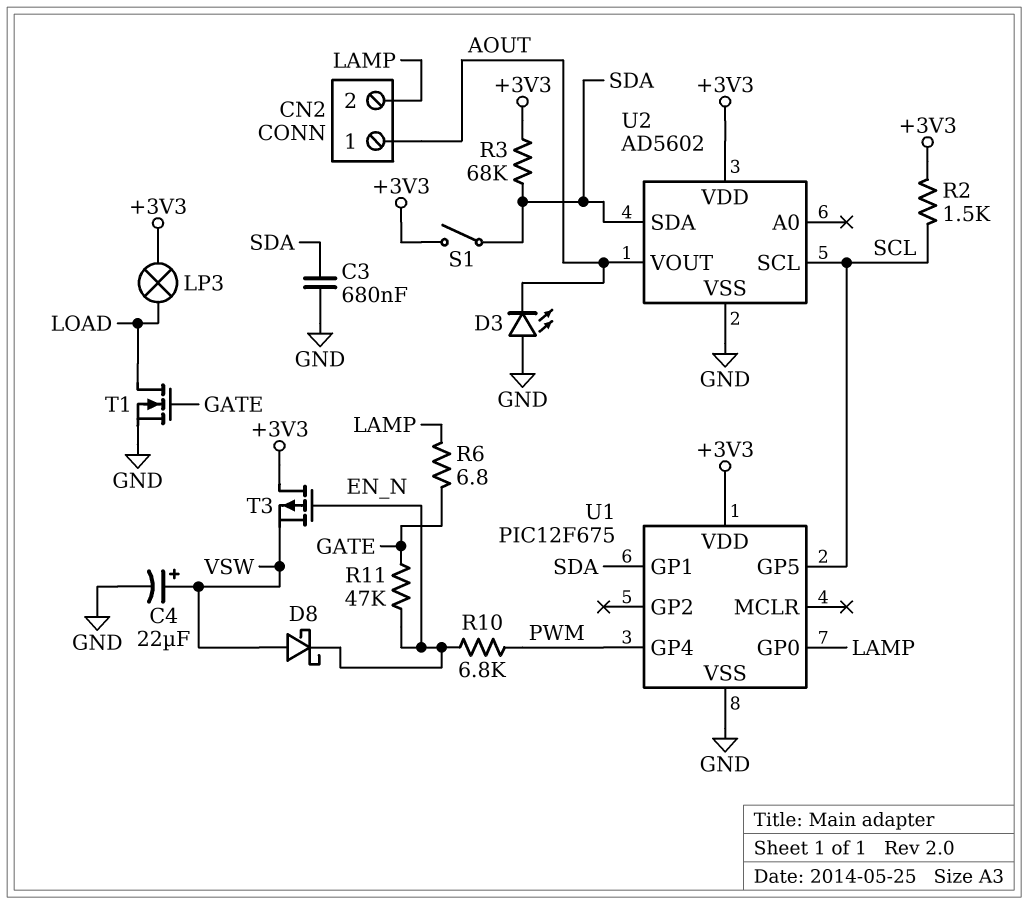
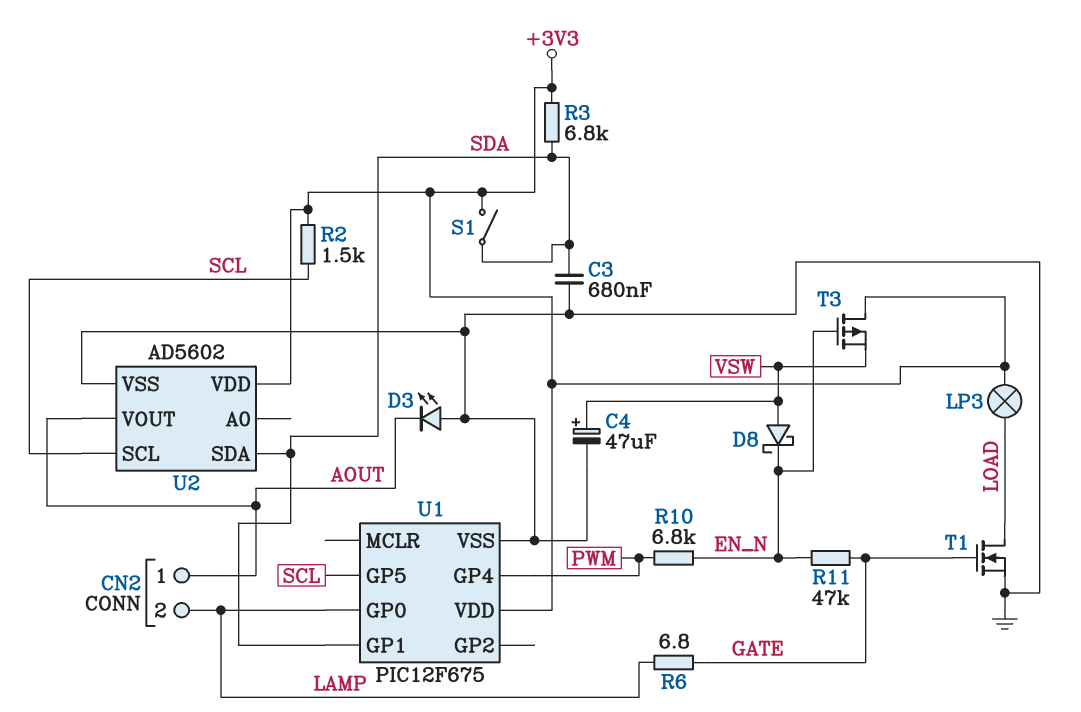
C4: 22uF (plus VSW, minus GND) -> 47uF (plus VSW, minus GND)
R3: 68k (+3V3, SDA) -> 6.8k (+3V3, SDA)

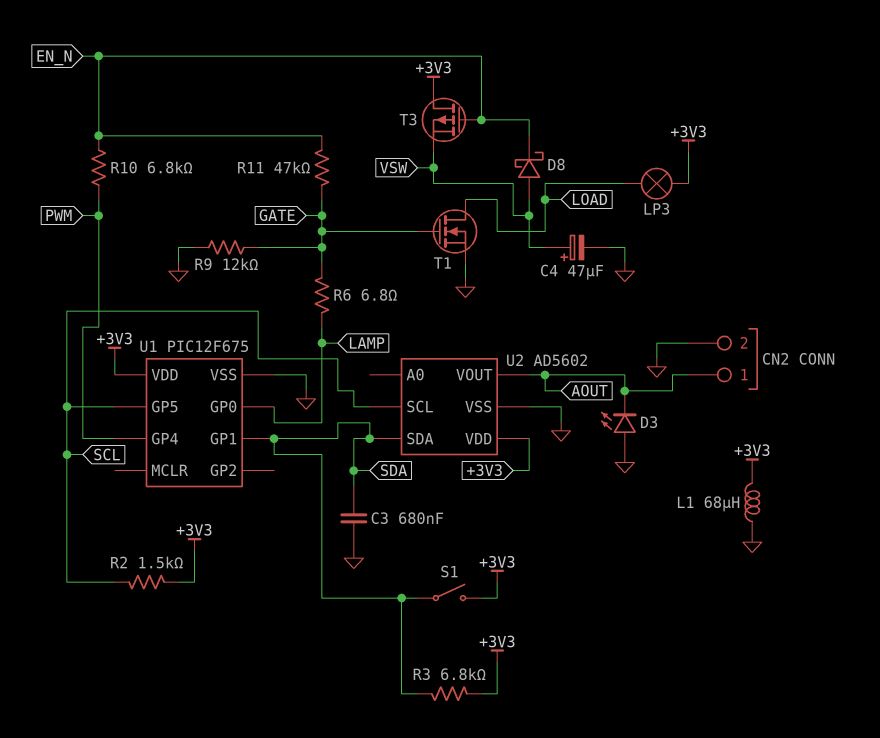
CN2 pin 2: LAMP -> GND
L1: none -> 68uH (+3V3, GND)
R9: none -> 12k (GATE, GND)

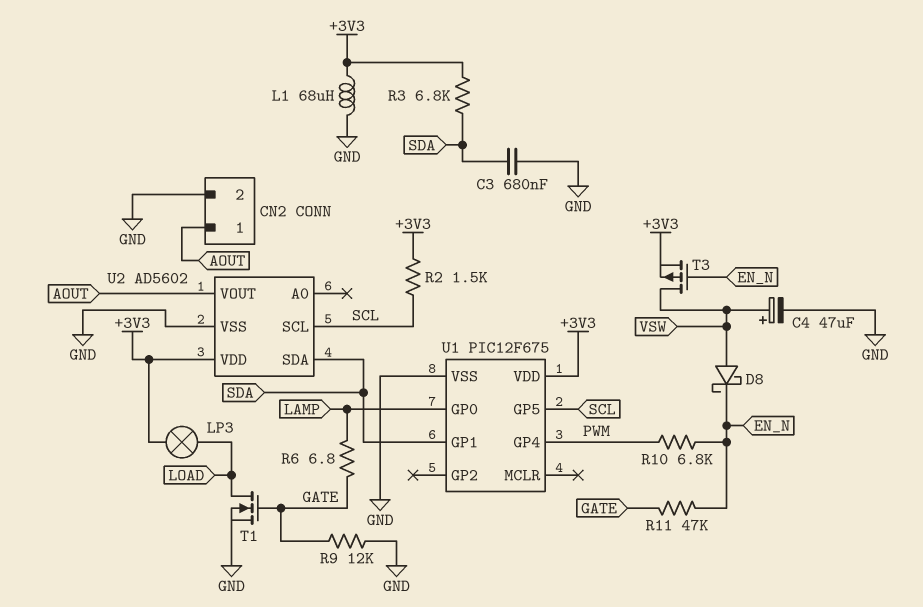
D3: LED (A GND, K AOUT) -> none
S1: switch (+3V3, SDA) -> none
T3: PMOS (G EN_N, D +3V3, S VSW) -> PMOS (G EN_N, D VSW, S +3V3)

